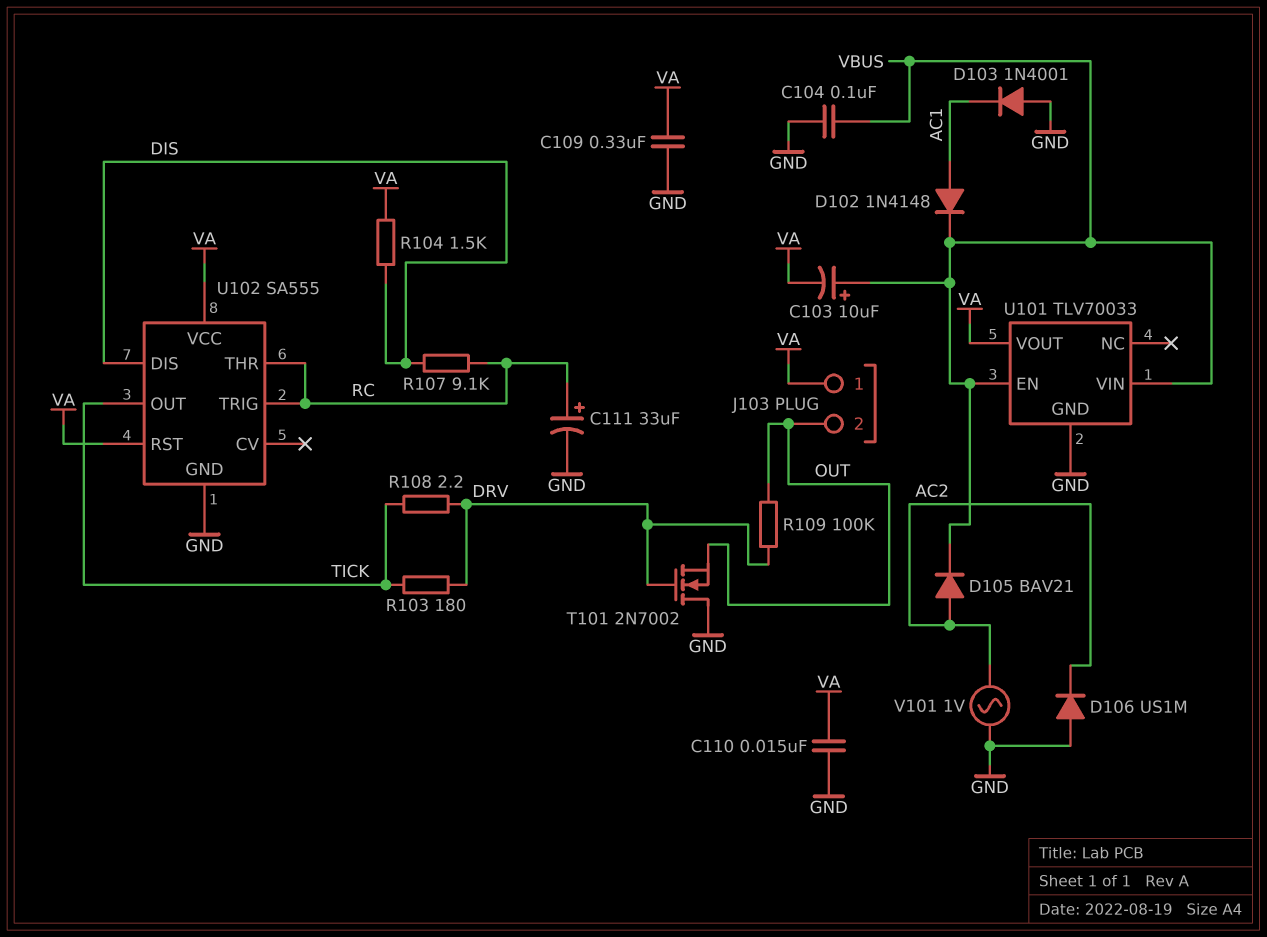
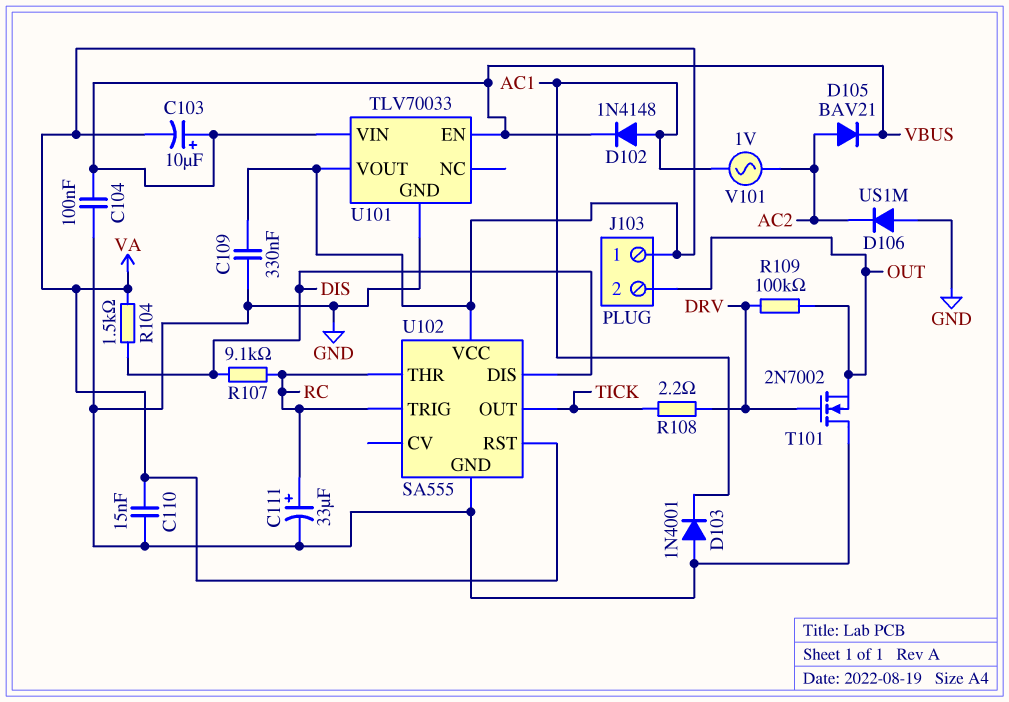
R103: 180 (DRV, TICK) -> none
V101: AC 1V (AC2, GND) -> AC 1V (AC1, AC2)

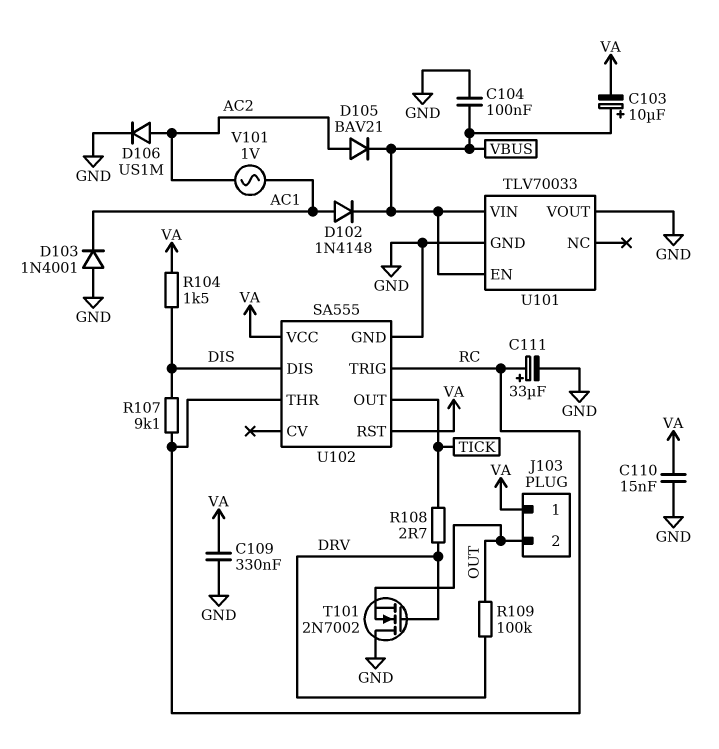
D106: diode US1M (A GND, K AC2) -> diode US1M (A AC2, K GND)
R108: 2.2 (DRV, TICK) -> 2.7 (DRV, TICK)
U101 pin VOUT: VA -> GND

